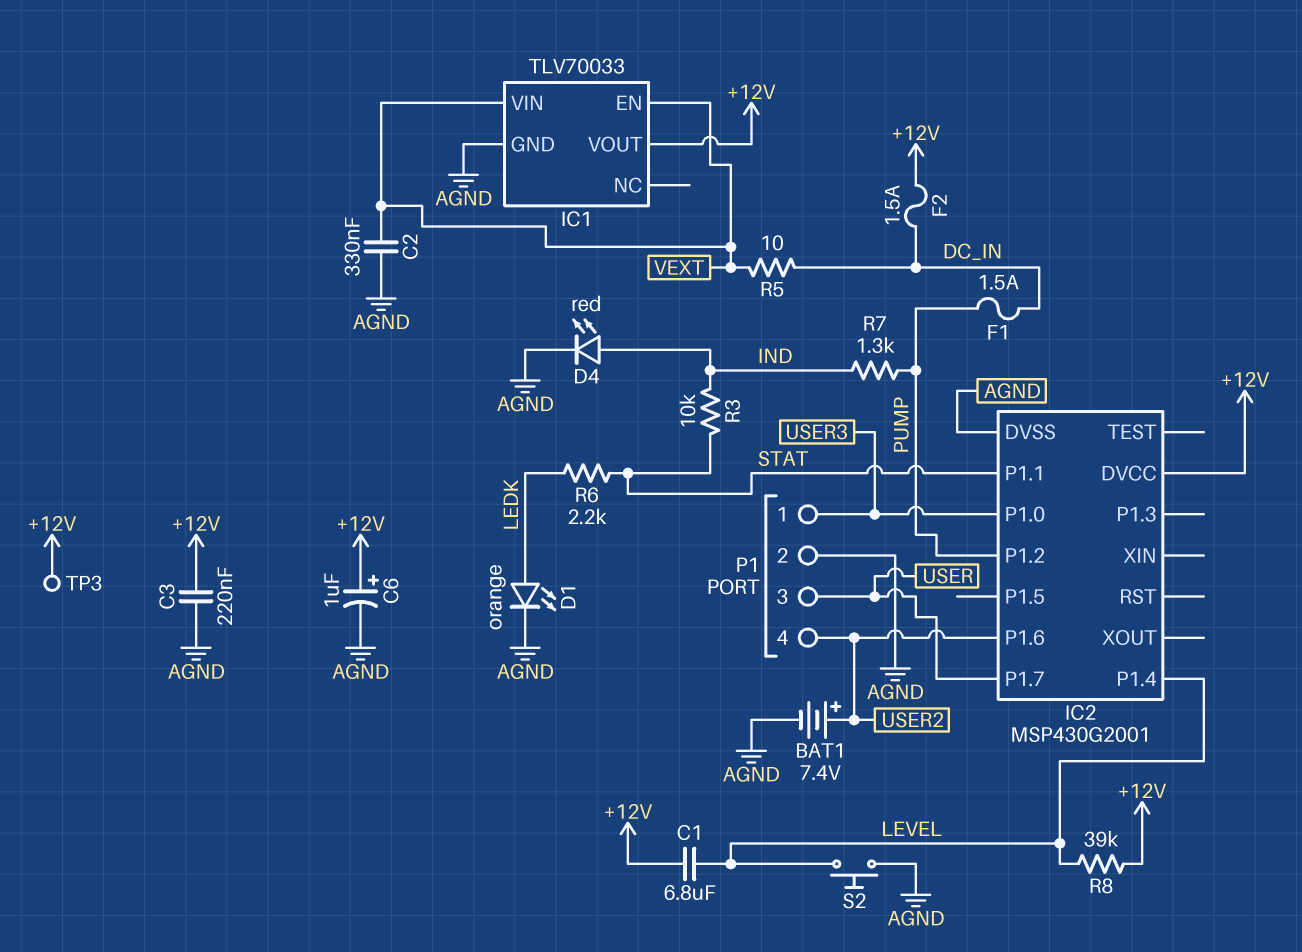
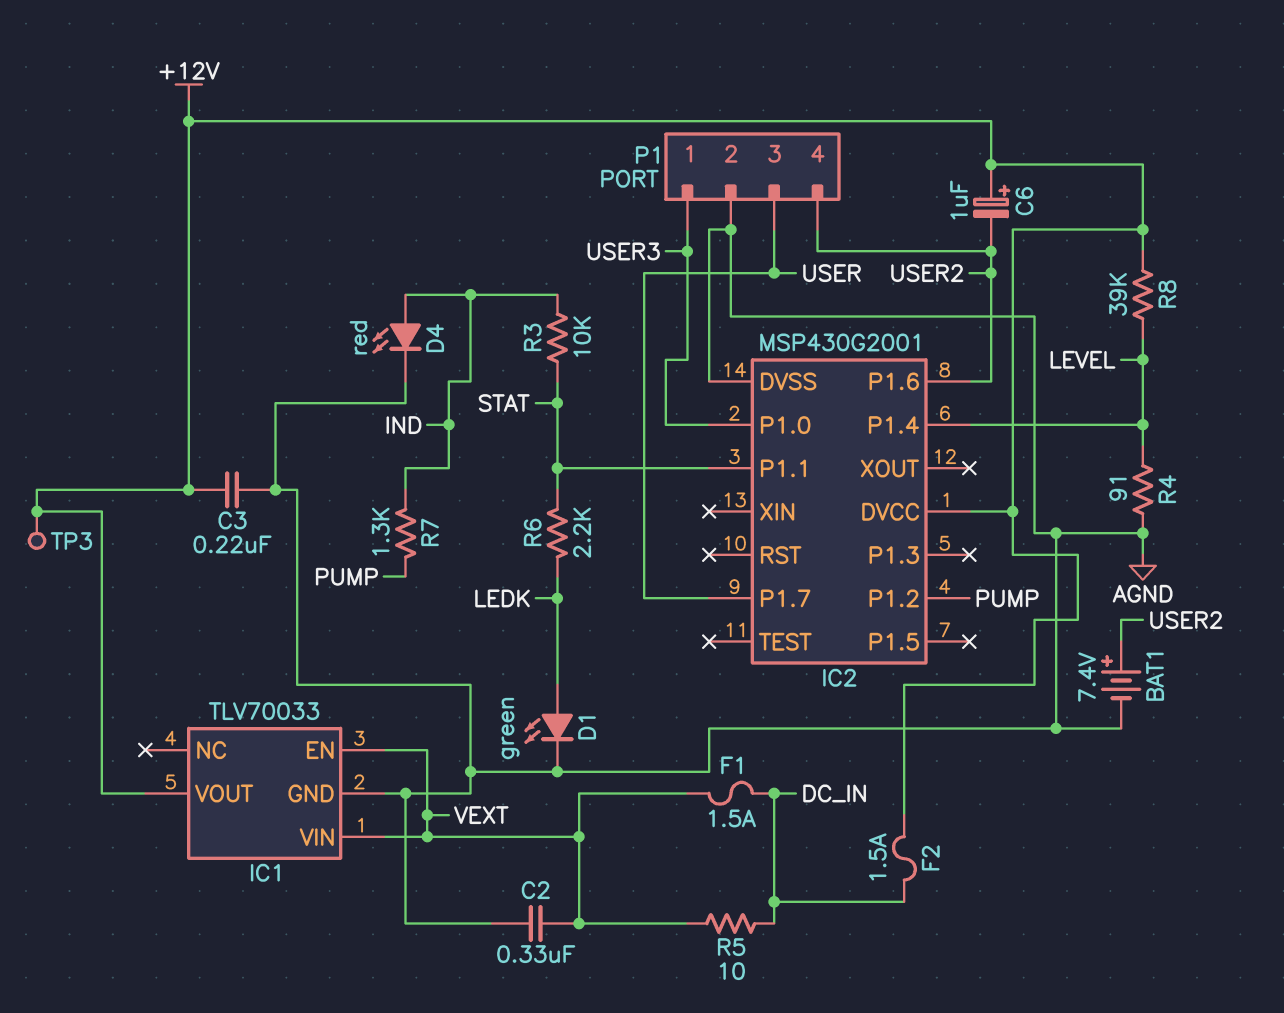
C1: 6.8uF (+12V, LEVEL) -> none
C6: 1uF (plus +12V, minus AGND) -> 1uF (plus +12V, minus USER2)
D1: LED orange (A LEDK, K AGND) -> LED green (A LEDK, K AGND)
F1: 1.5A (DC_IN, PUMP) -> 1.5A (DC_IN, VEXT)
R4: none -> 91 (AGND, LEVEL)
S2: button (AGND, LEVEL) -> none

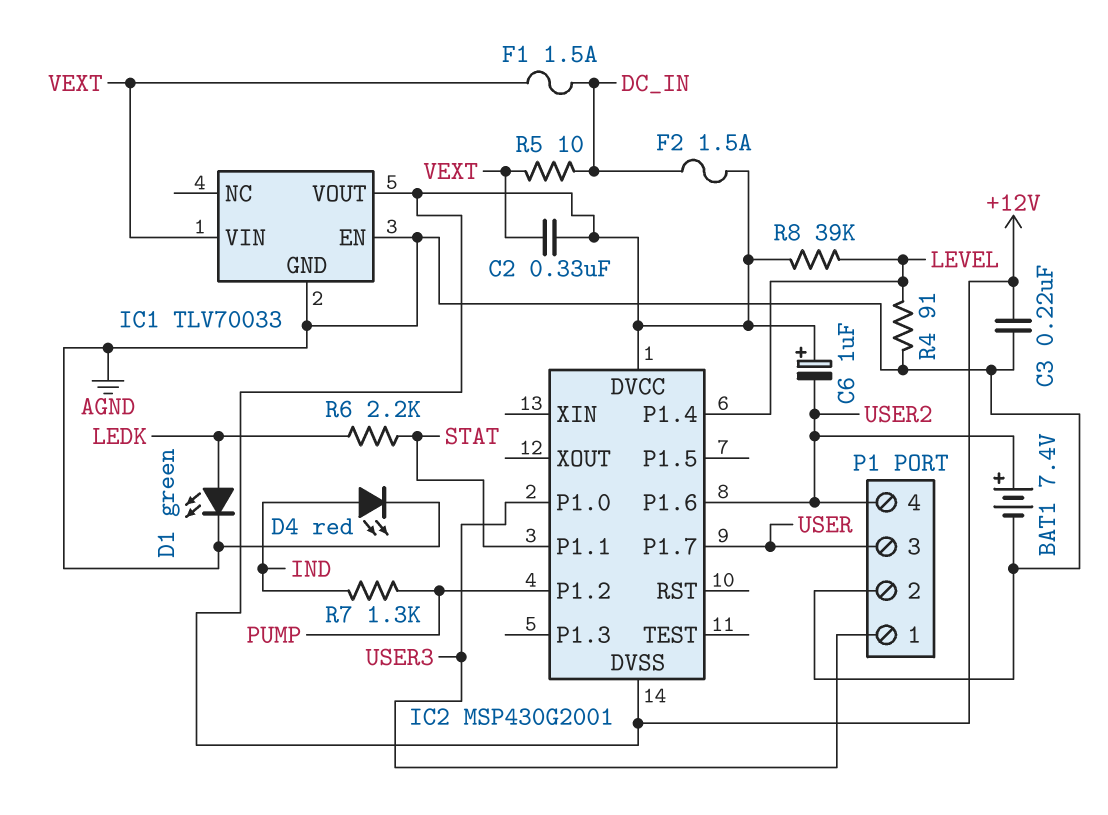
C2: 330nF (AGND, VEXT) -> 330nF (+12V, VEXT)
IC1 pin EN: VEXT -> AGND
IC2 pin DVSS: AGND -> +12V
R3: 10k (IND, STAT) -> none
TP3: test point (+12V) -> none

